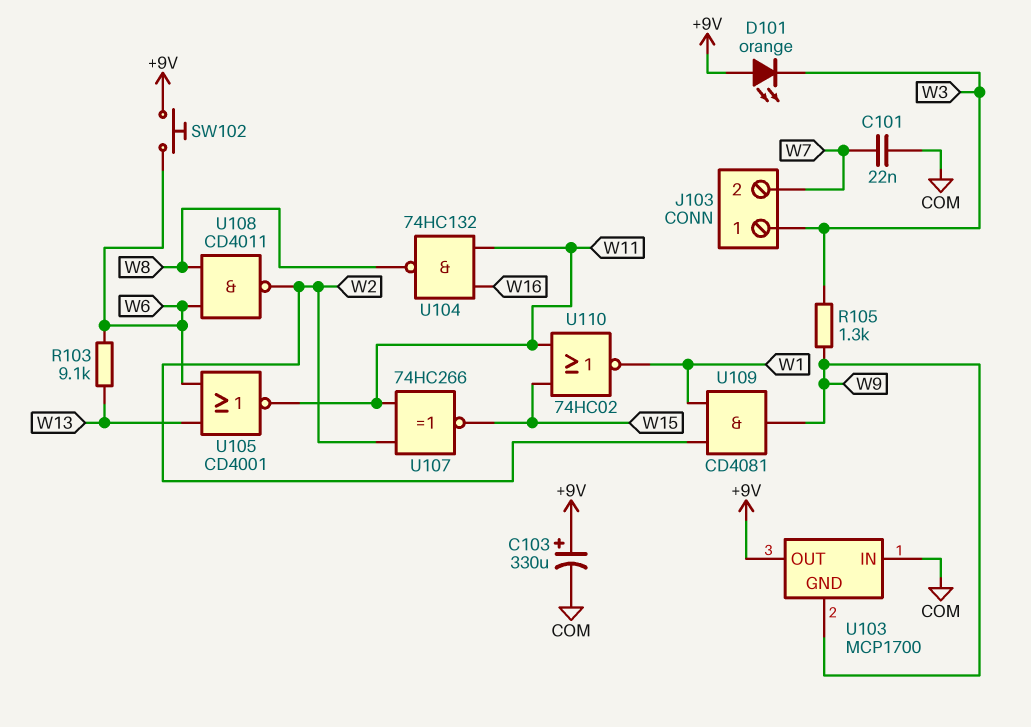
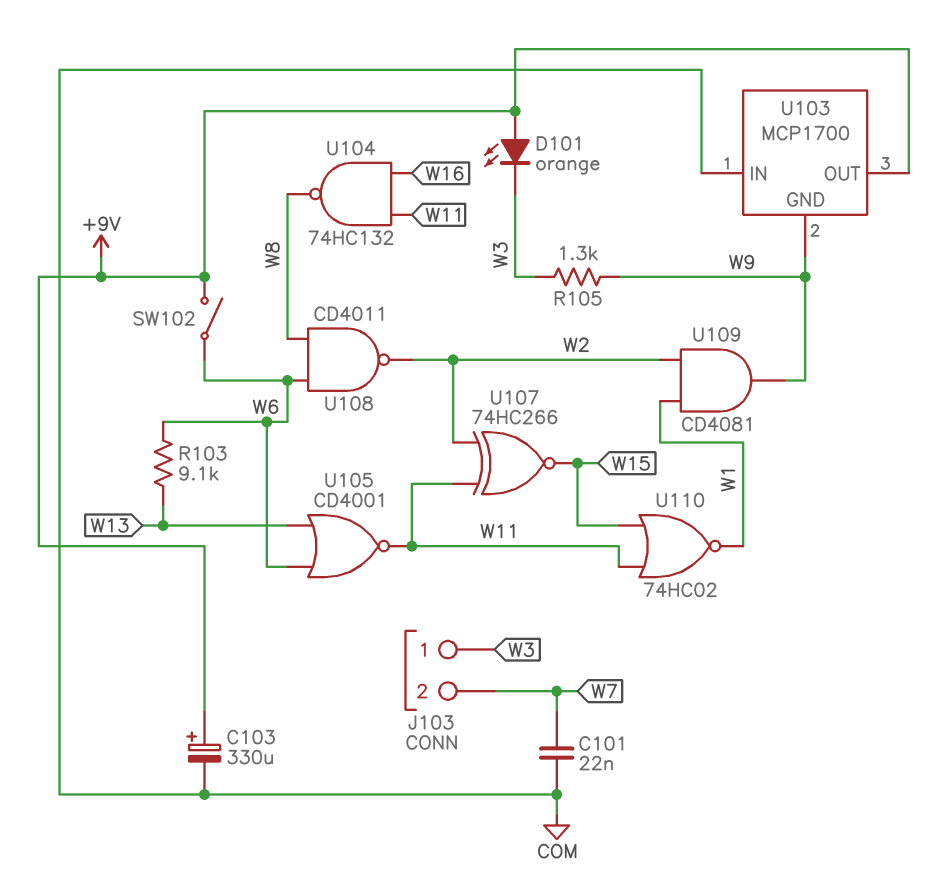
SW102: button (+9V, W6) -> switch (+9V, W6)

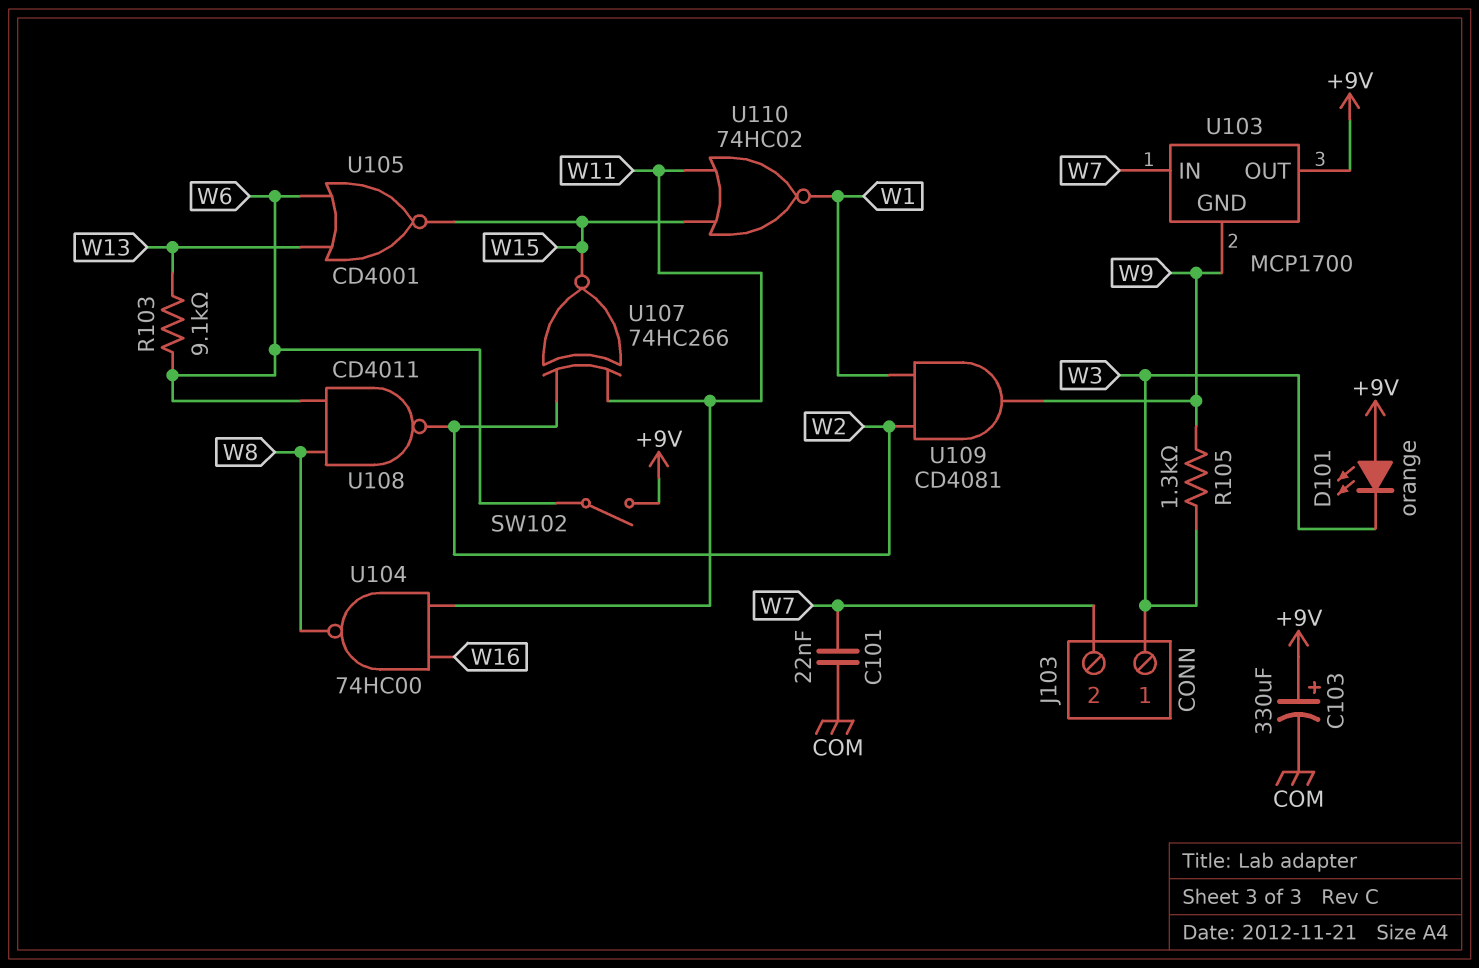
U103 pin IN: COM -> W7
U104: NAND 74HC132 (in W11, in W16, out W8) -> NAND 74HC00 (in W11, in W16, out W8)
U105: NOR CD4001 (in W6, in W13, out W11) -> NOR CD4001 (in W6, in W13, out W15)

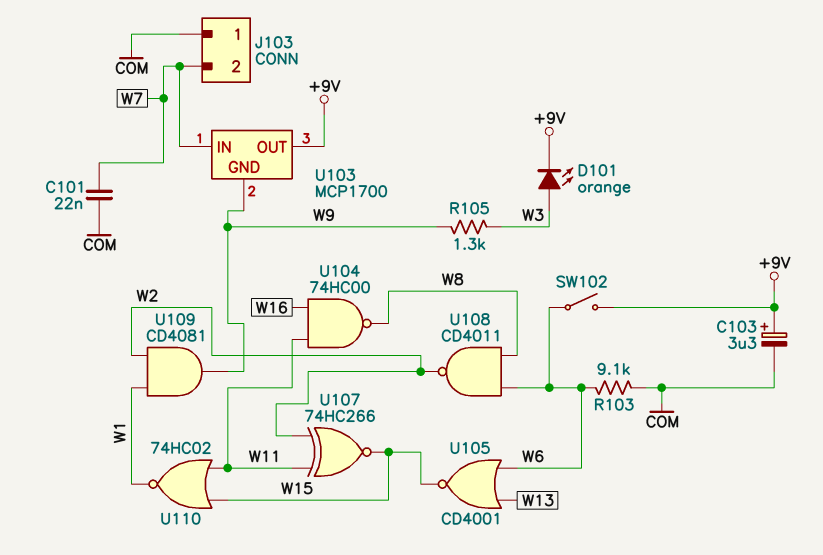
C103: 330uF (plus +9V, minus COM) -> 3.3uF (plus +9V, minus COM)
D101: LED orange (A +9V, K W3) -> LED orange (A W3, K +9V)
J103 pin 1: W3 -> COM
R103: 9.1k (W6, W13) -> 9.1k (COM, W6)

